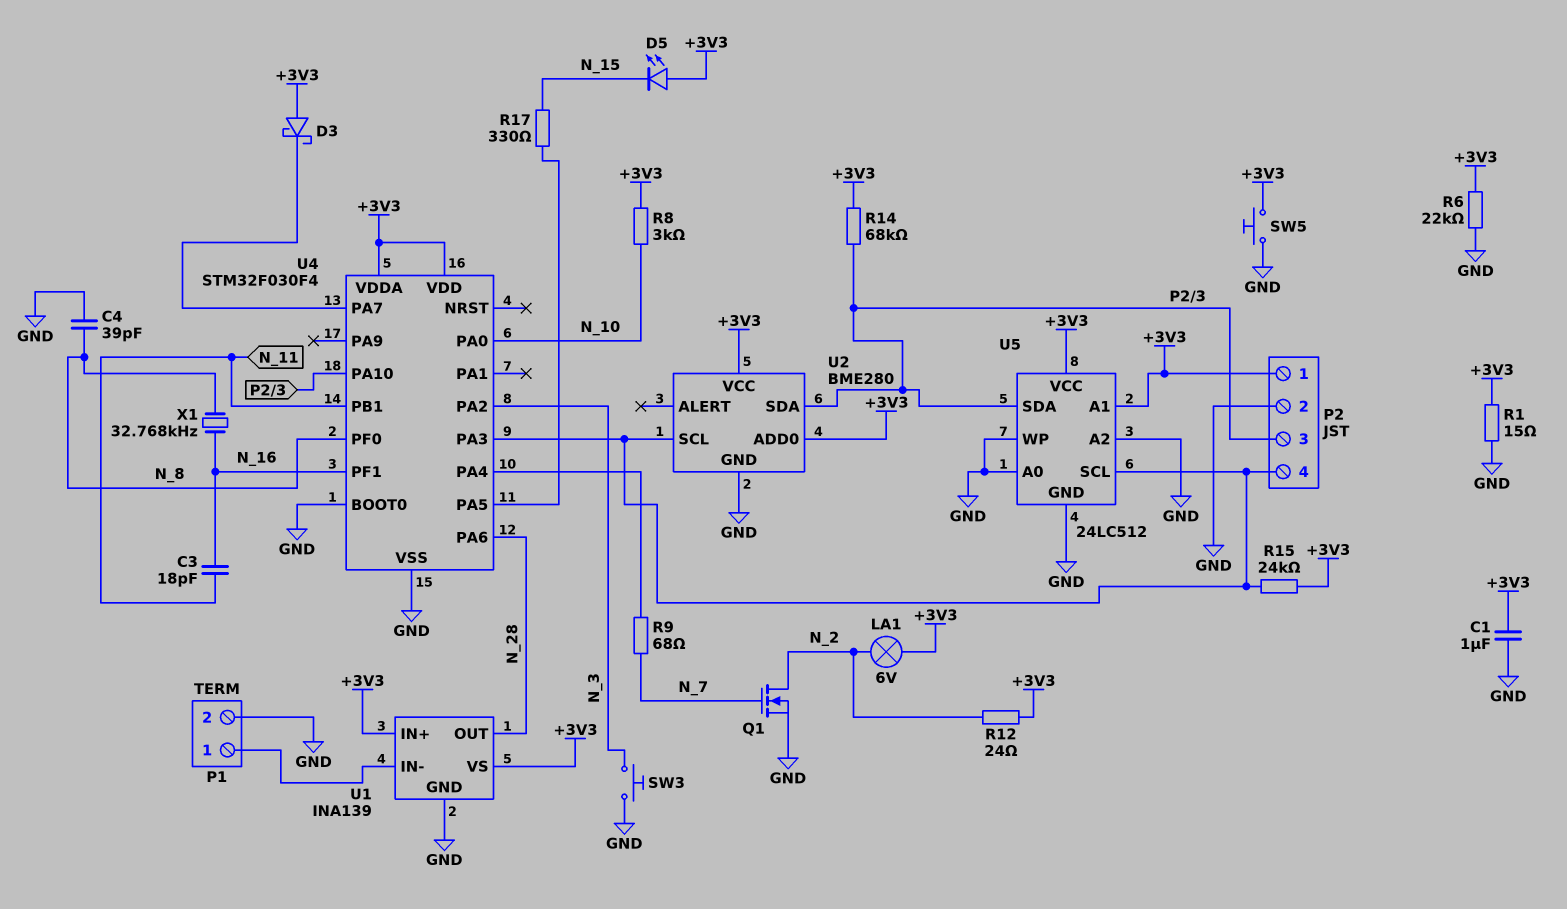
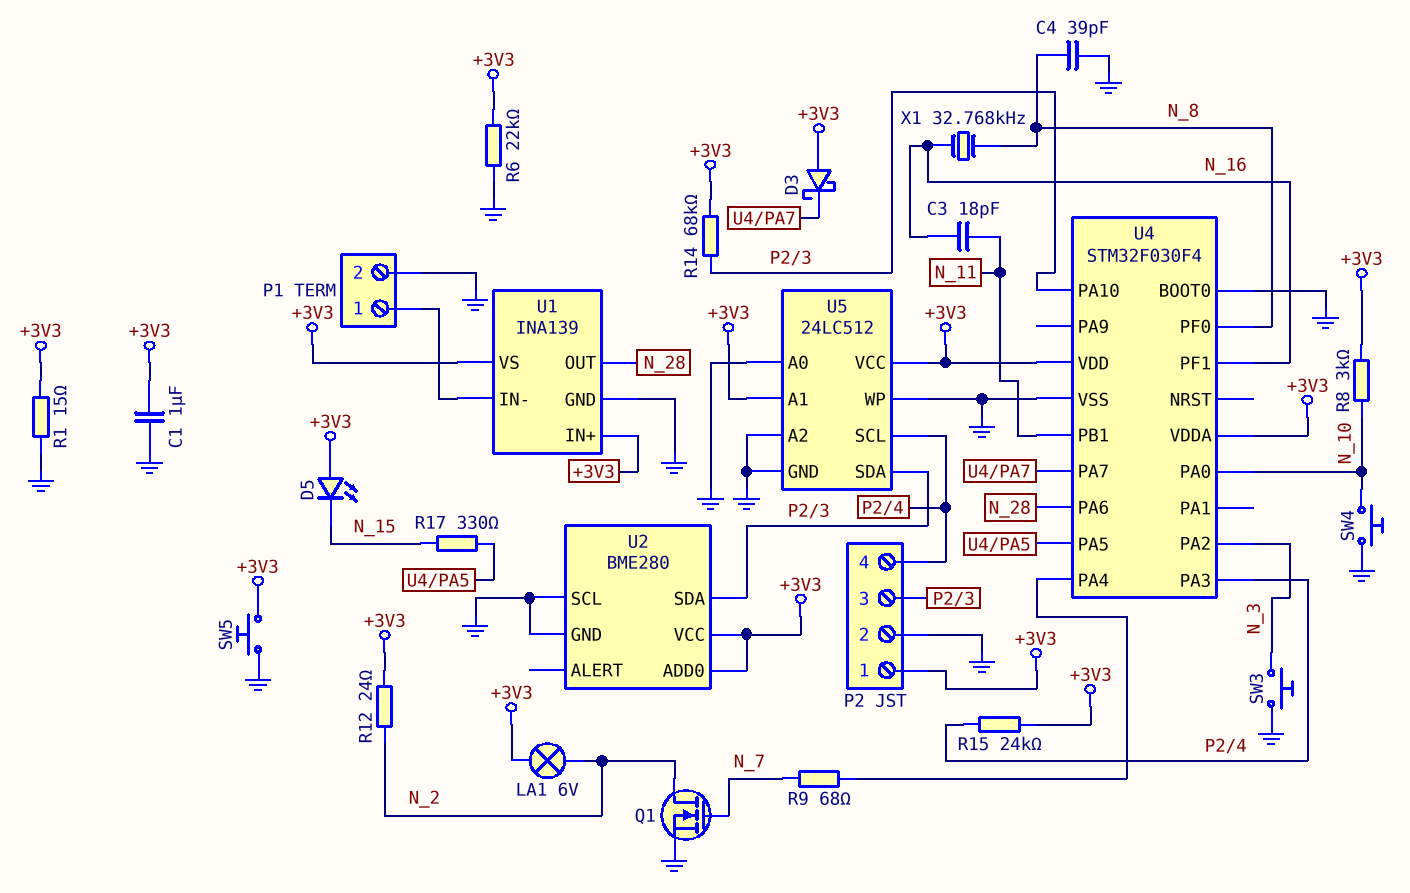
SW4: none -> button (GND, N_10)
U2 pin SCL: P2/4 -> GND

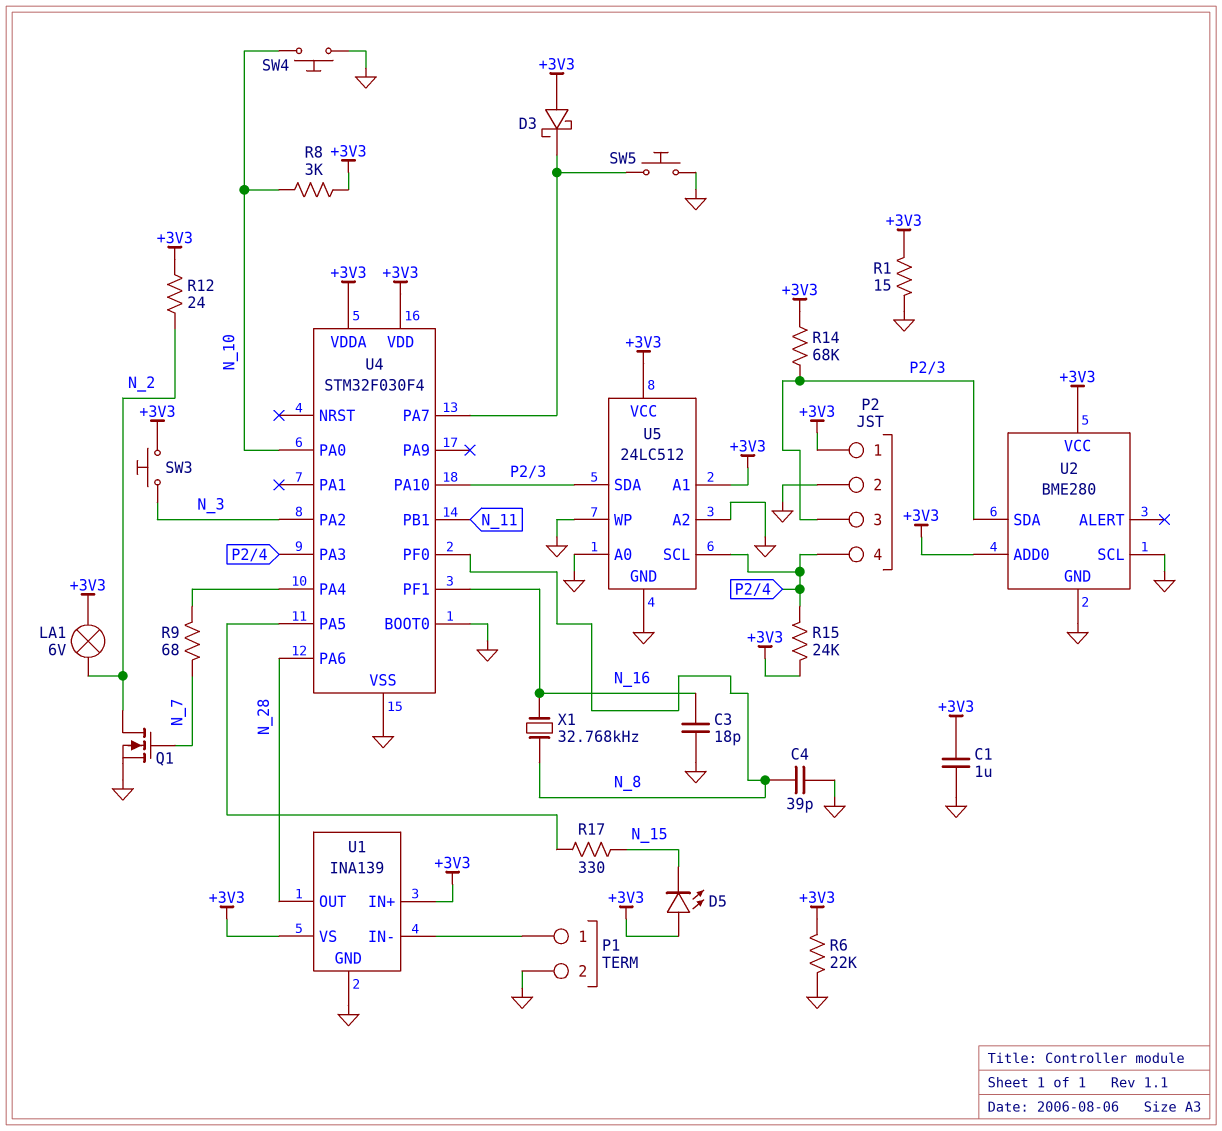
C3: 18pF (N_11, N_16) -> 18pF (GND, N_16)
SW3: button (GND, N_3) -> button (+3V3, N_3)
SW5: button (+3V3, GND) -> button (GND, U4/PA7)

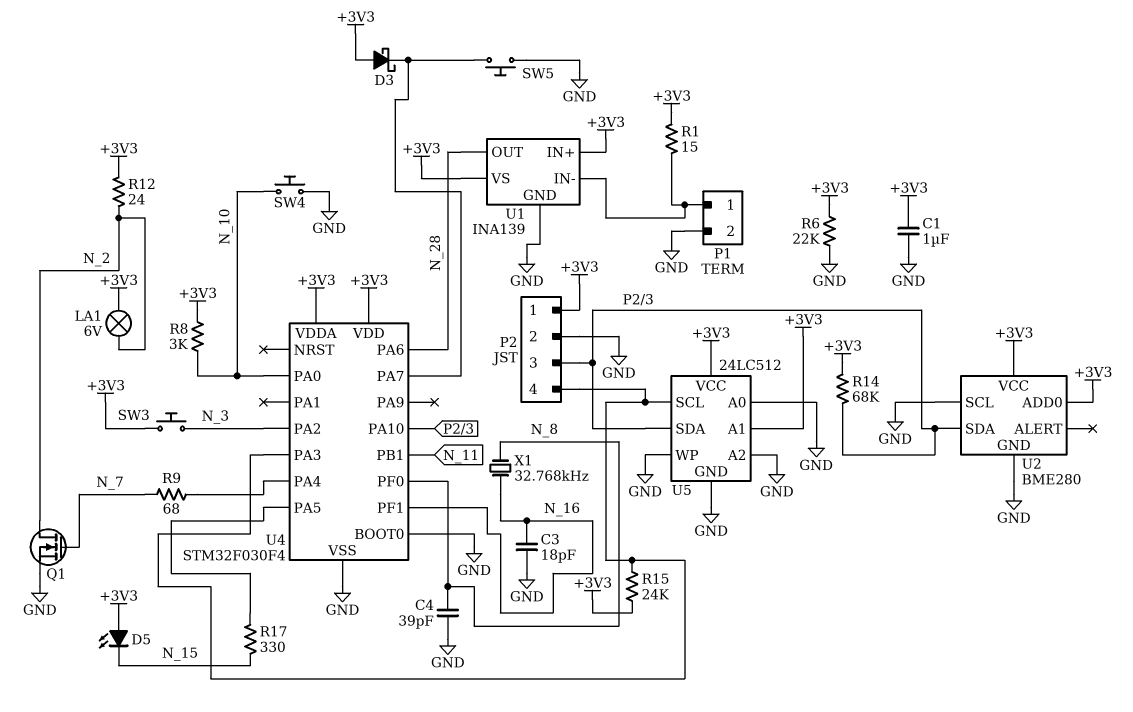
R1: 15 (+3V3, GND) -> 15 (+3V3, P1/1)

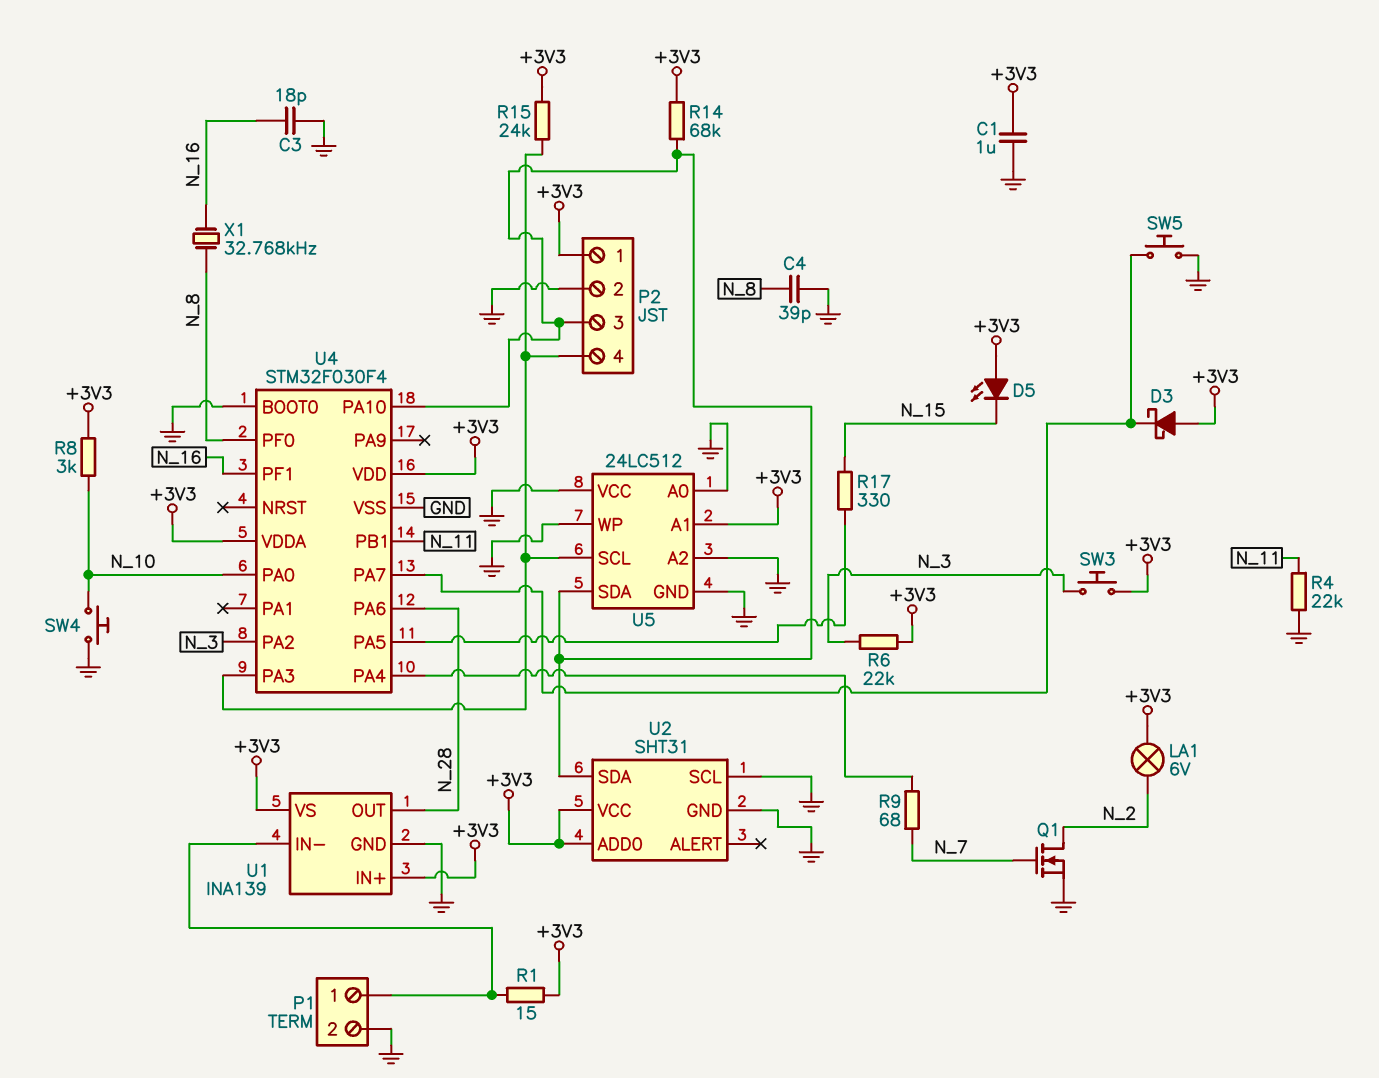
R4: none -> 22k (GND, N_11)
R6: 22k (+3V3, GND) -> 22k (+3V3, N_3)
R12: 24 (+3V3, N_2) -> none
U2: BME280 -> SHT31
U5 pin VCC: +3V3 -> GND

